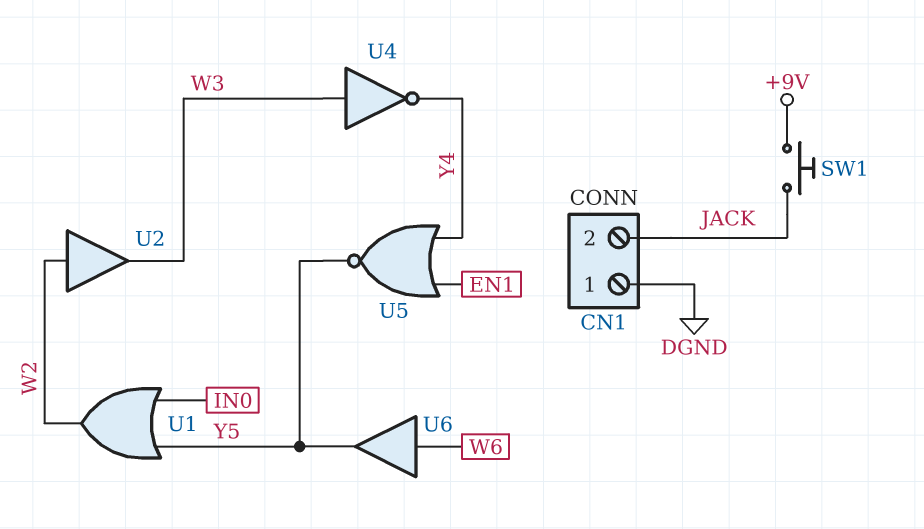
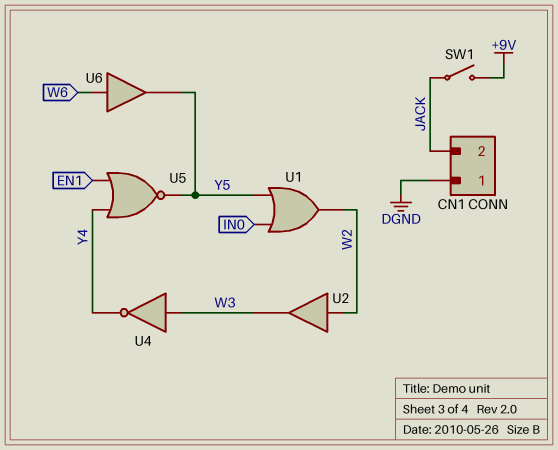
SW1: button (+9V, JACK) -> switch (+9V, JACK)

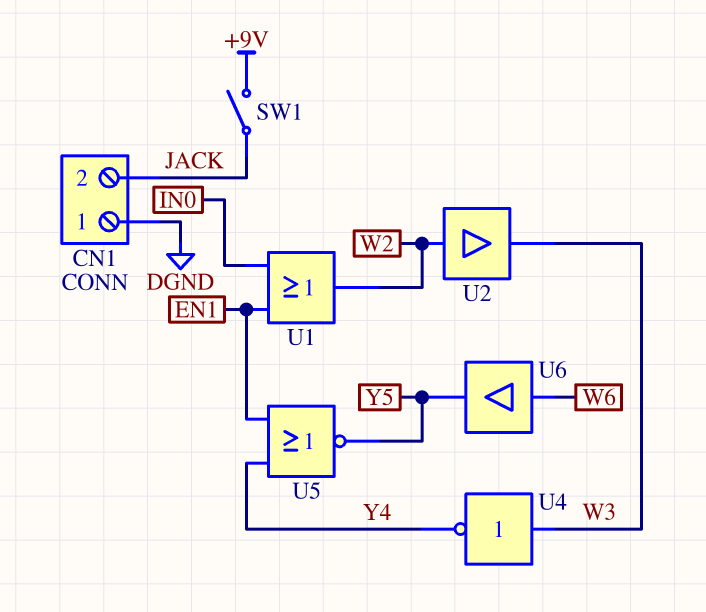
U1: OR (in IN0, in Y5, out W2) -> OR (in EN1, in IN0, out W2)

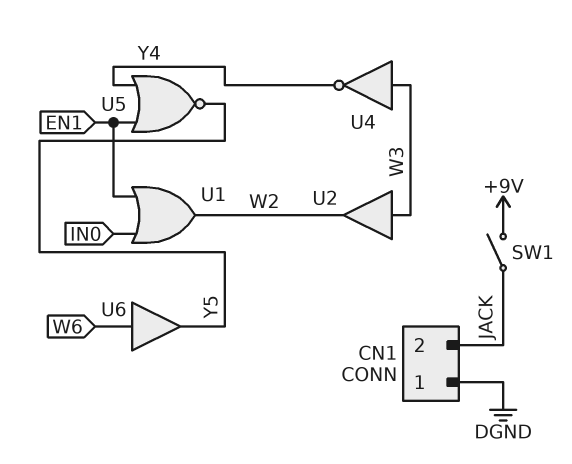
U2: buffer (in W2, out W3) -> buffer (in W3, out W2)

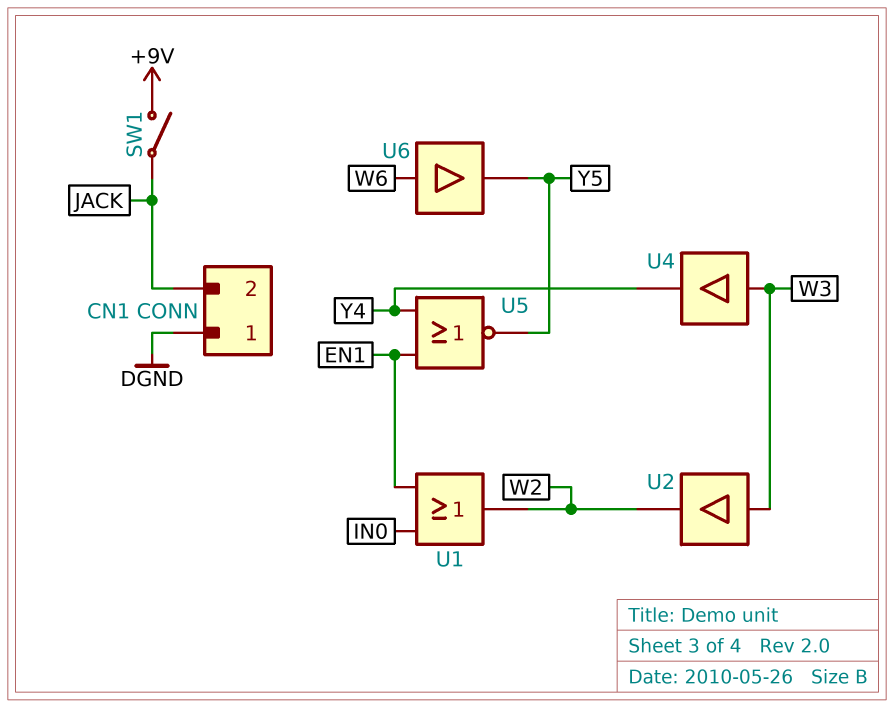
U4: NOT (in W3, out Y4) -> buffer (in W3, out Y4)

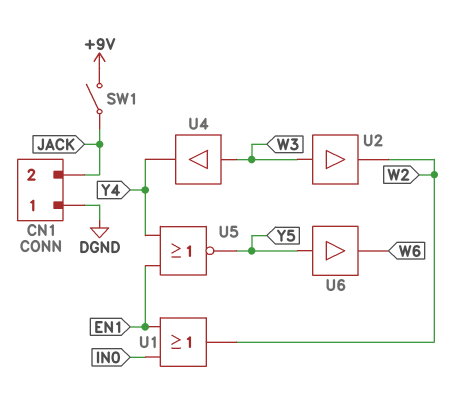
U6: buffer (in W6, out Y5) -> buffer (in Y5, out W6)

